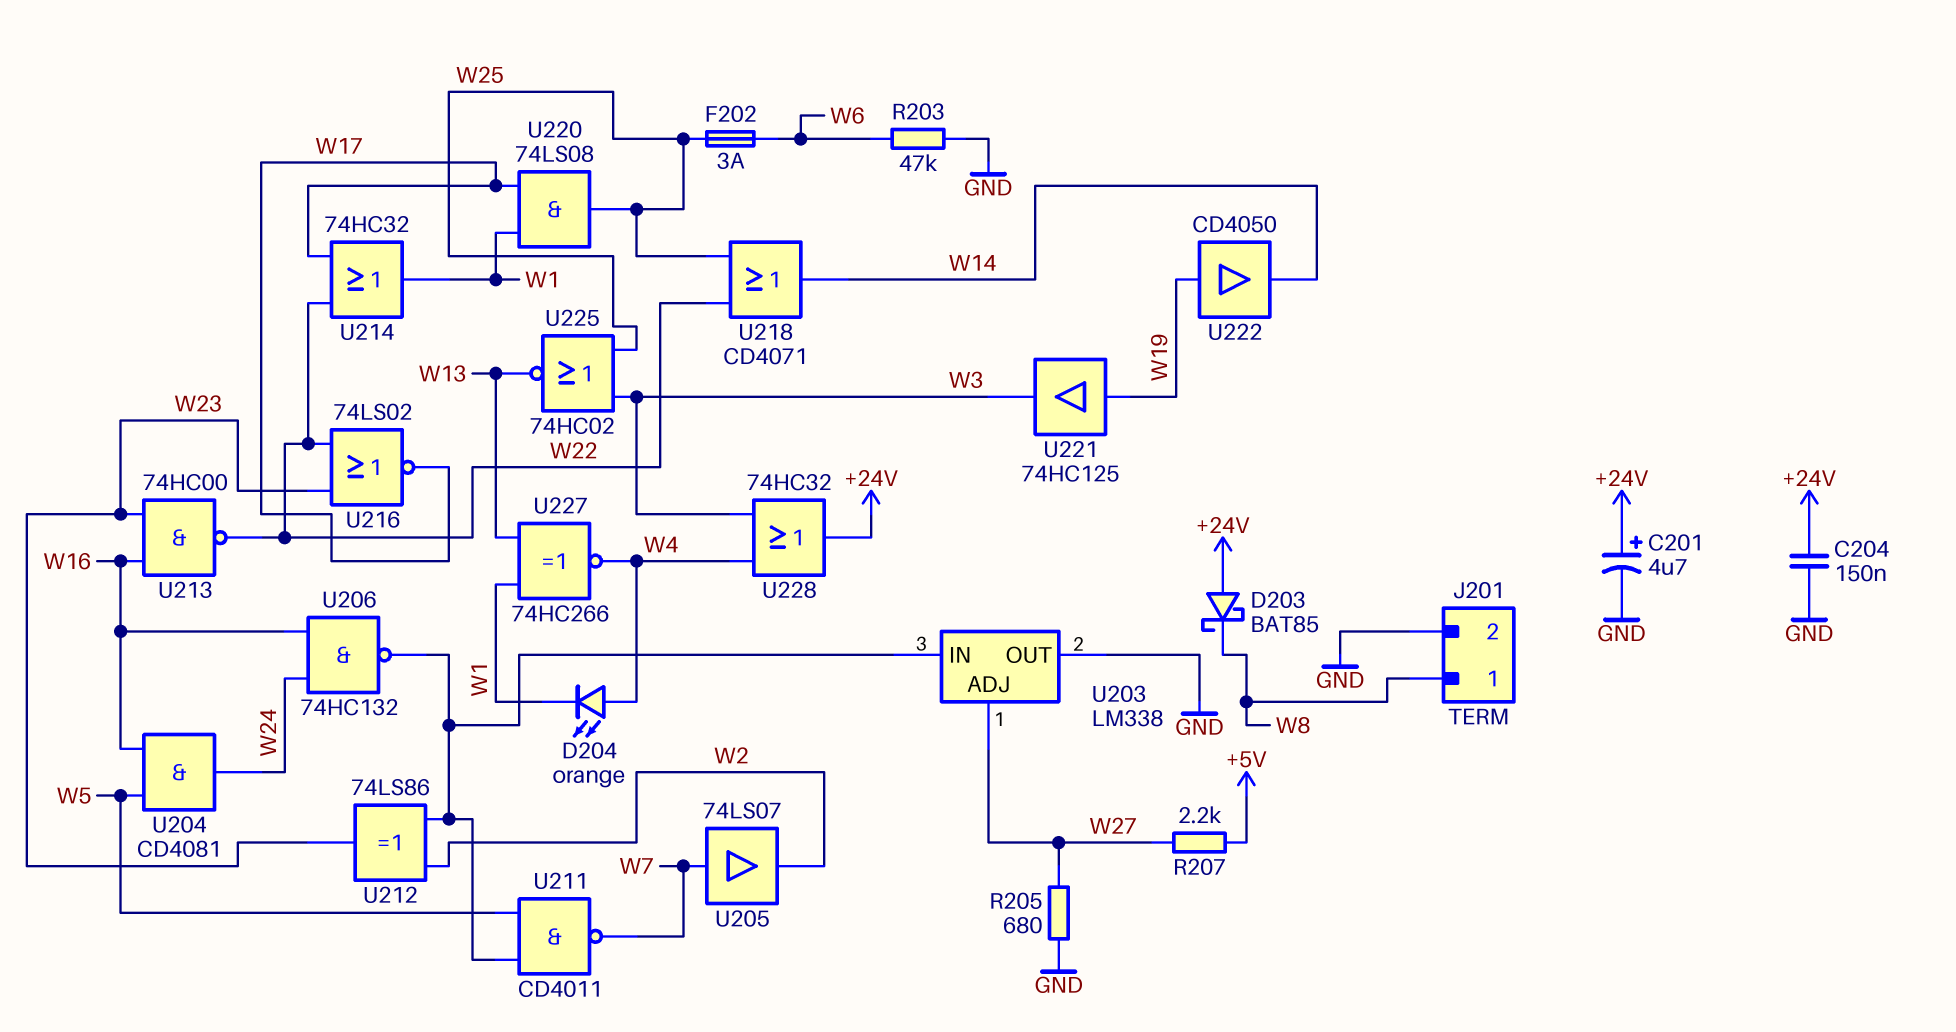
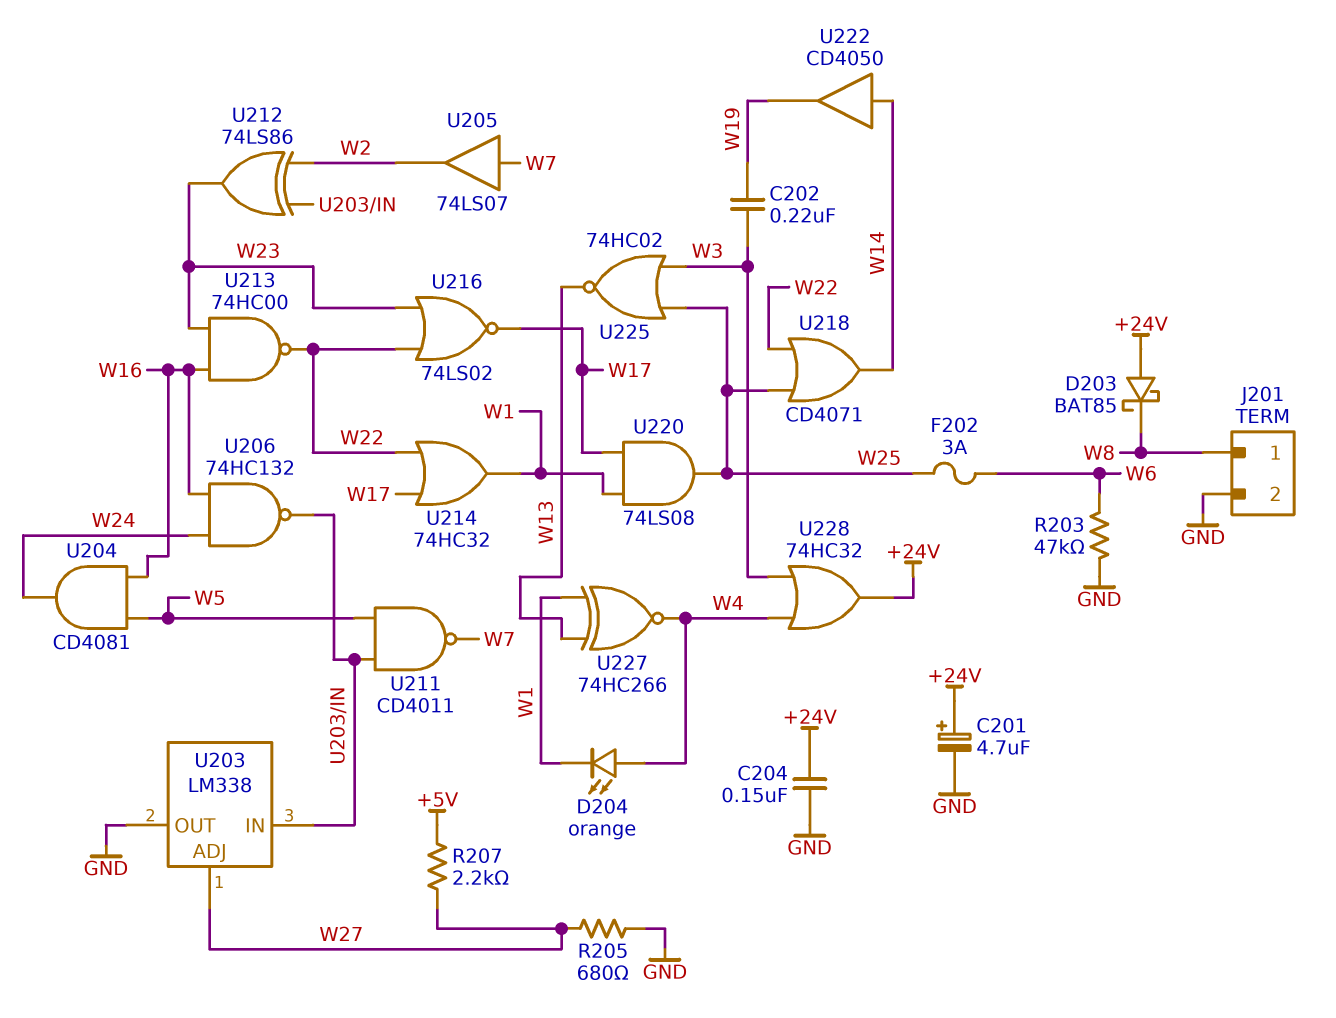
C202: none -> 220nF (W3, W19)
U221: buffer 74HC125 (in W19, out W3) -> none
U222: buffer CD4050 (in W19, out W14) -> buffer CD4050 (in W14, out W19)

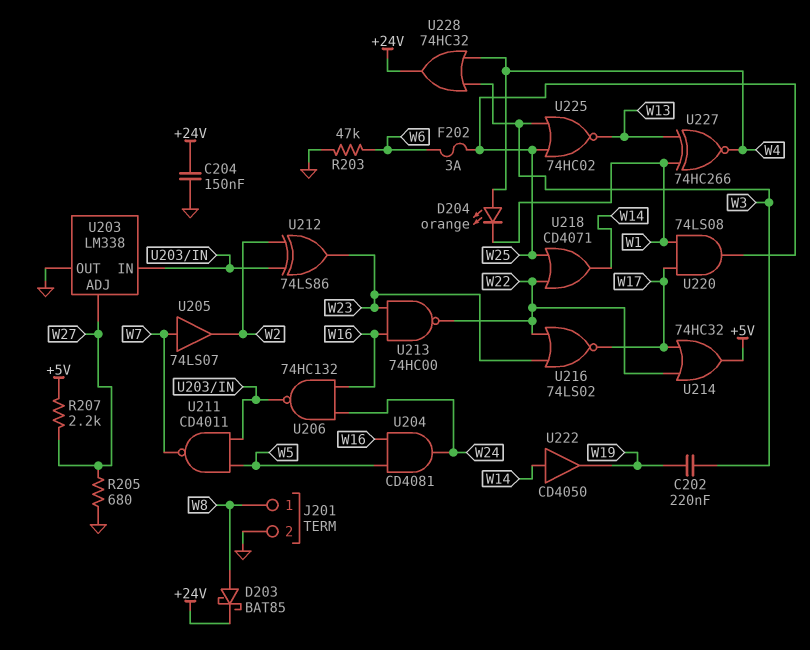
C201: 4.7uF (plus +24V, minus GND) -> none
D203: schottky BAT85 (A +24V, K W8) -> schottky BAT85 (A W8, K +24V)
U214: OR 74HC32 (in W17, in W22, out W1) -> OR 74HC32 (in W17, in W22, out +5V)

